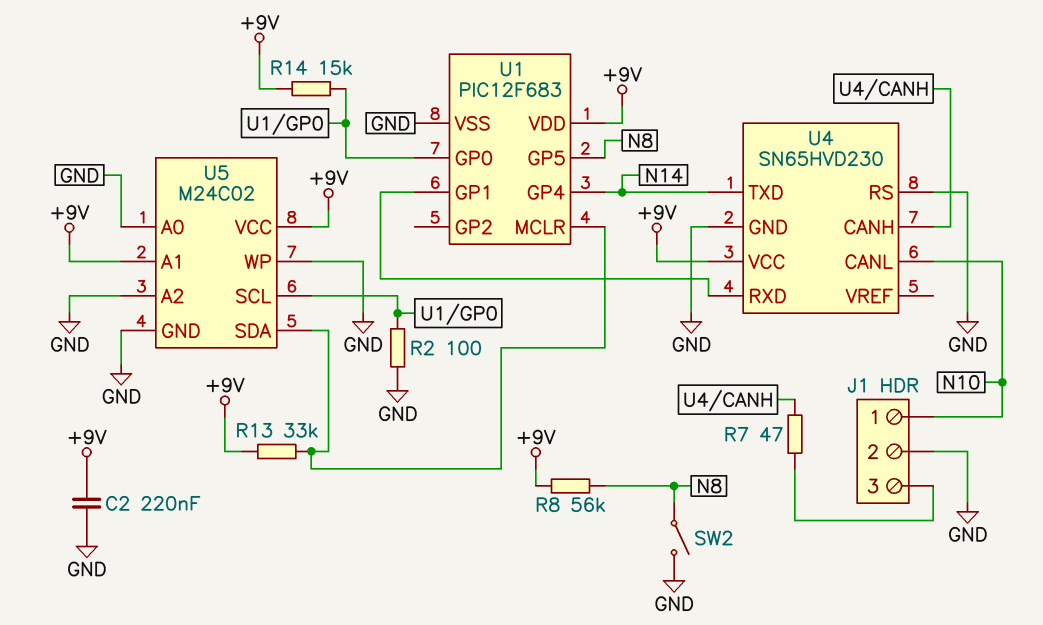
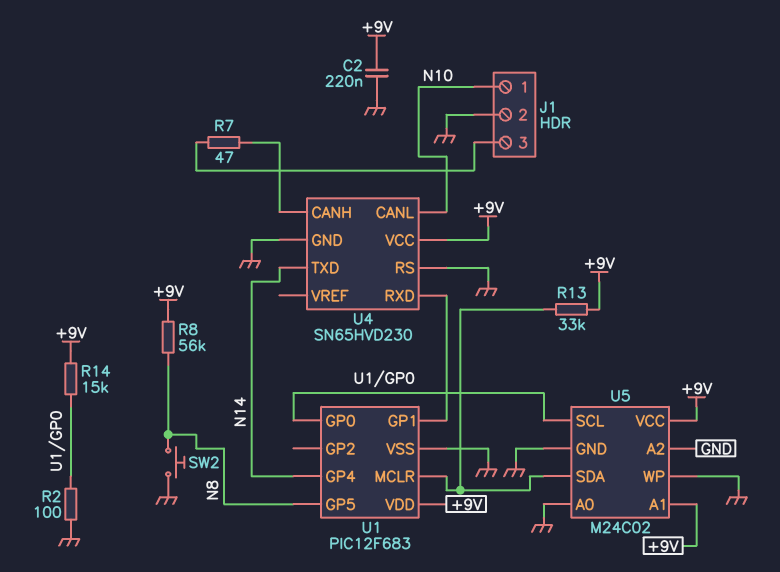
SW2: switch (GND, N8) -> button (GND, N8)

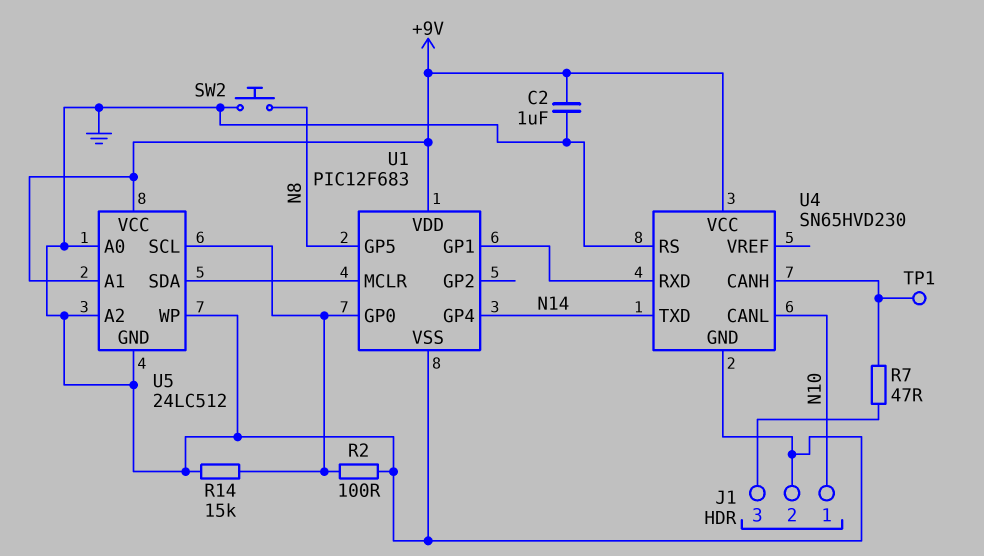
C2: 220nF (+9V, GND) -> 1uF (+9V, GND)
R8: 56k (+9V, N8) -> none
R13: 33k (+9V, U1/MCLR) -> none
R14: 15k (+9V, U1/GP0) -> 15k (GND, U1/GP0)
TP1: none -> test point (U4/CANH)
U5: M24C02 -> 24LC512

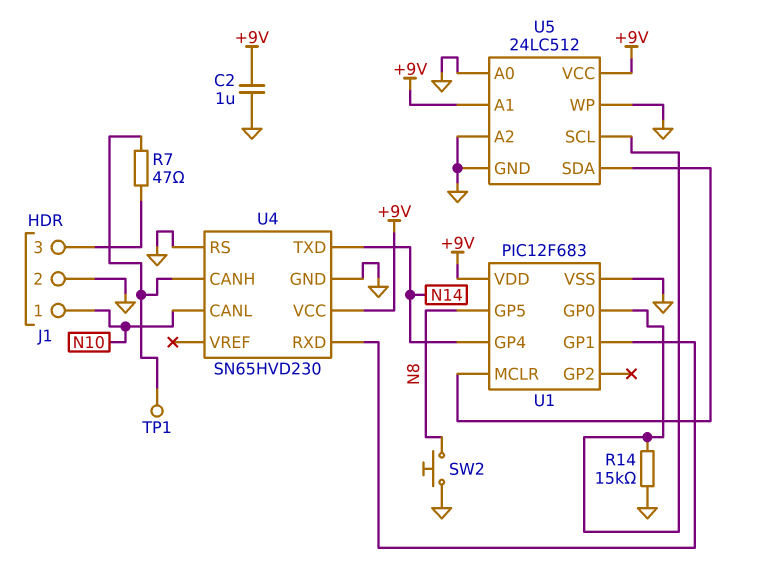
R2: 100 (GND, U1/GP0) -> none

